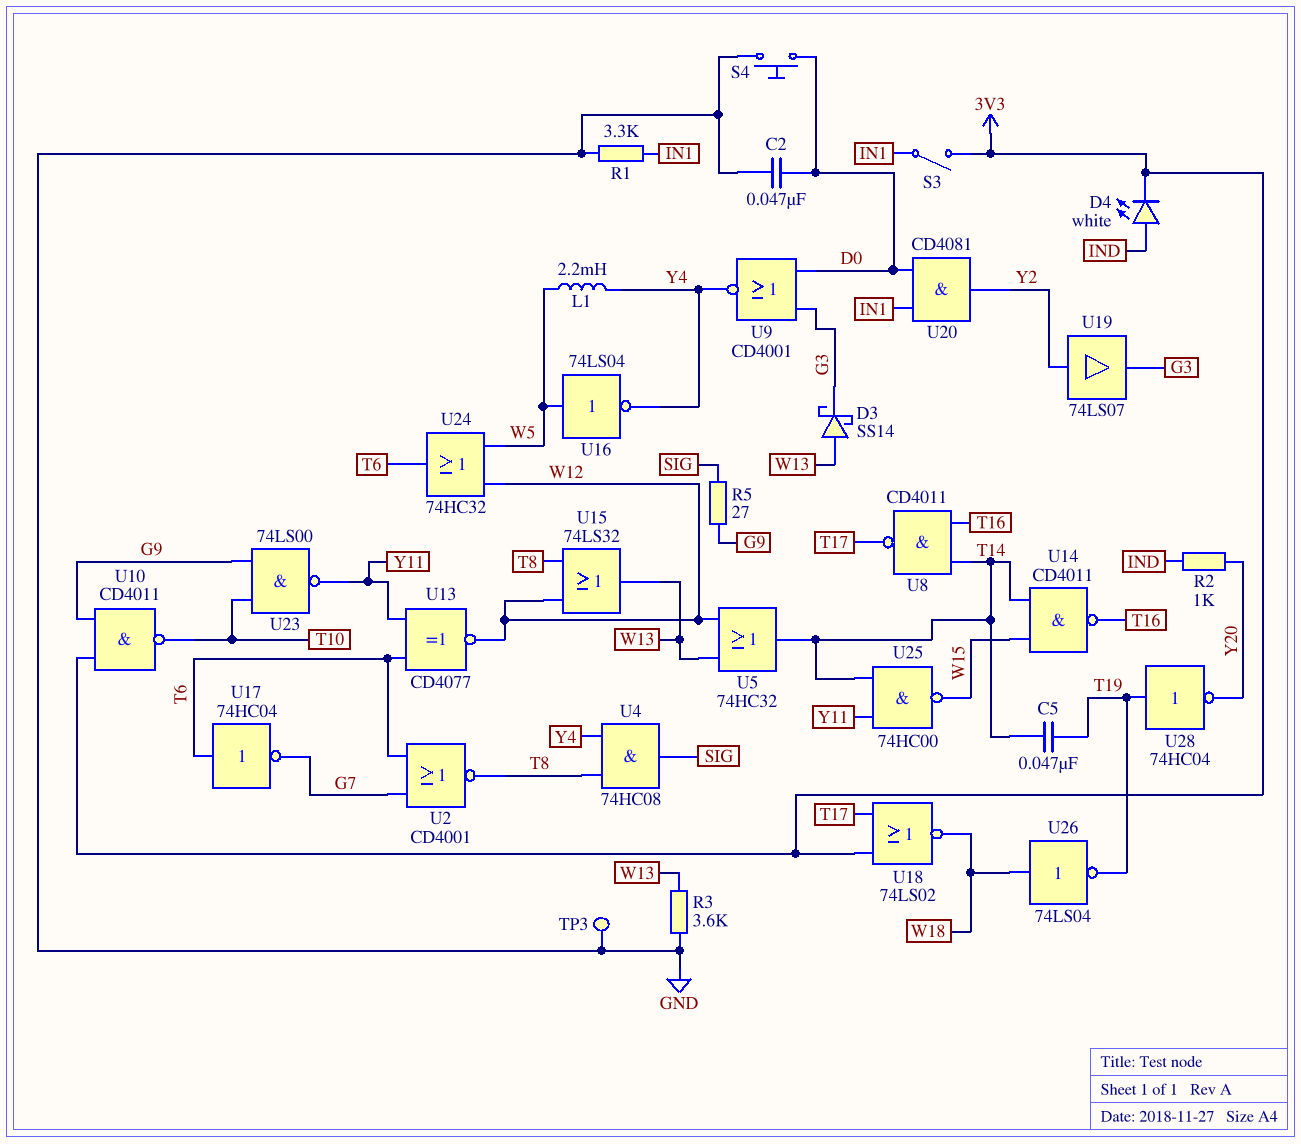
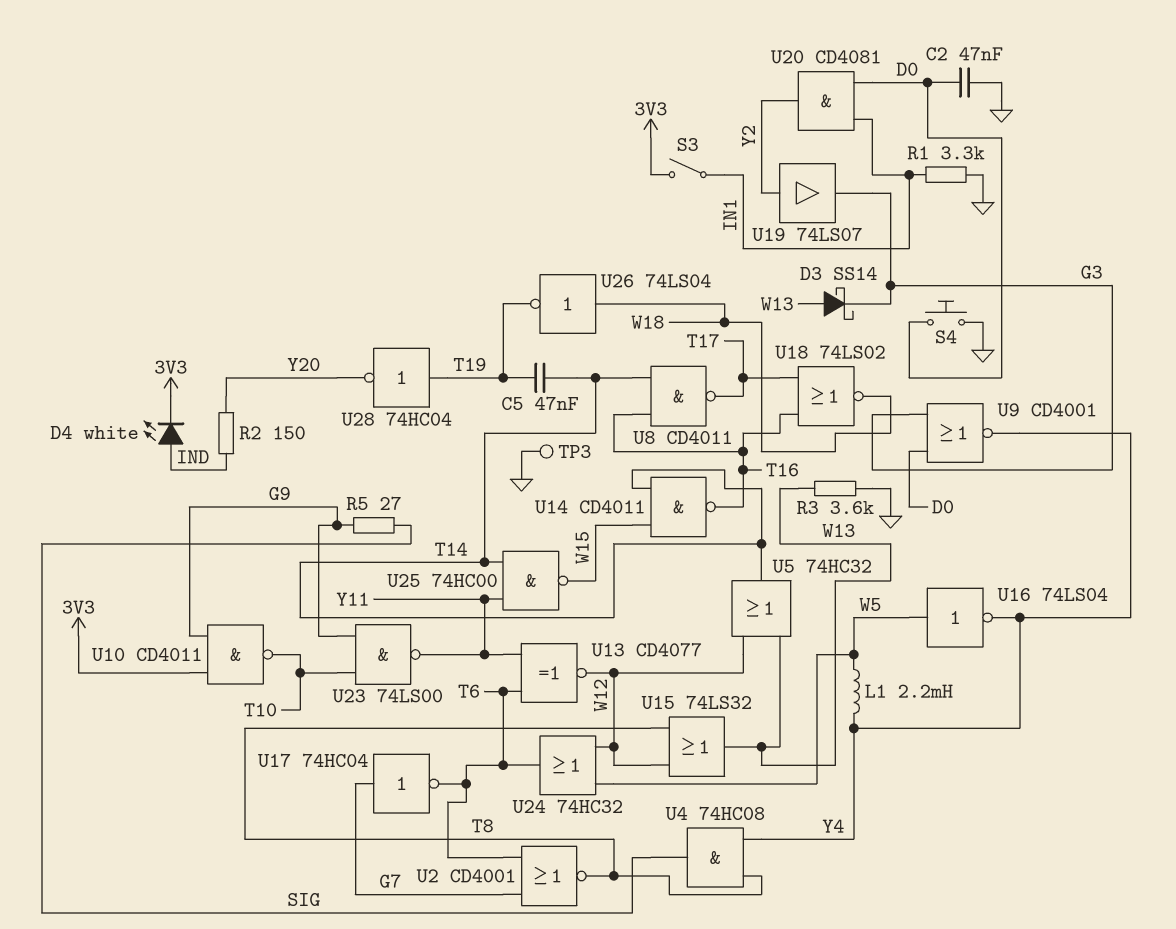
R2: 1k (IND, Y20) -> 150 (IND, Y20)
U17: NOT 74HC04 (in T6, out G7) -> NOT 74HC04 (in G7, out T6)
U18: NOR 74LS02 (in 3V3, in T17, out W18) -> NOR 74LS02 (in T16, in T17, out W18)

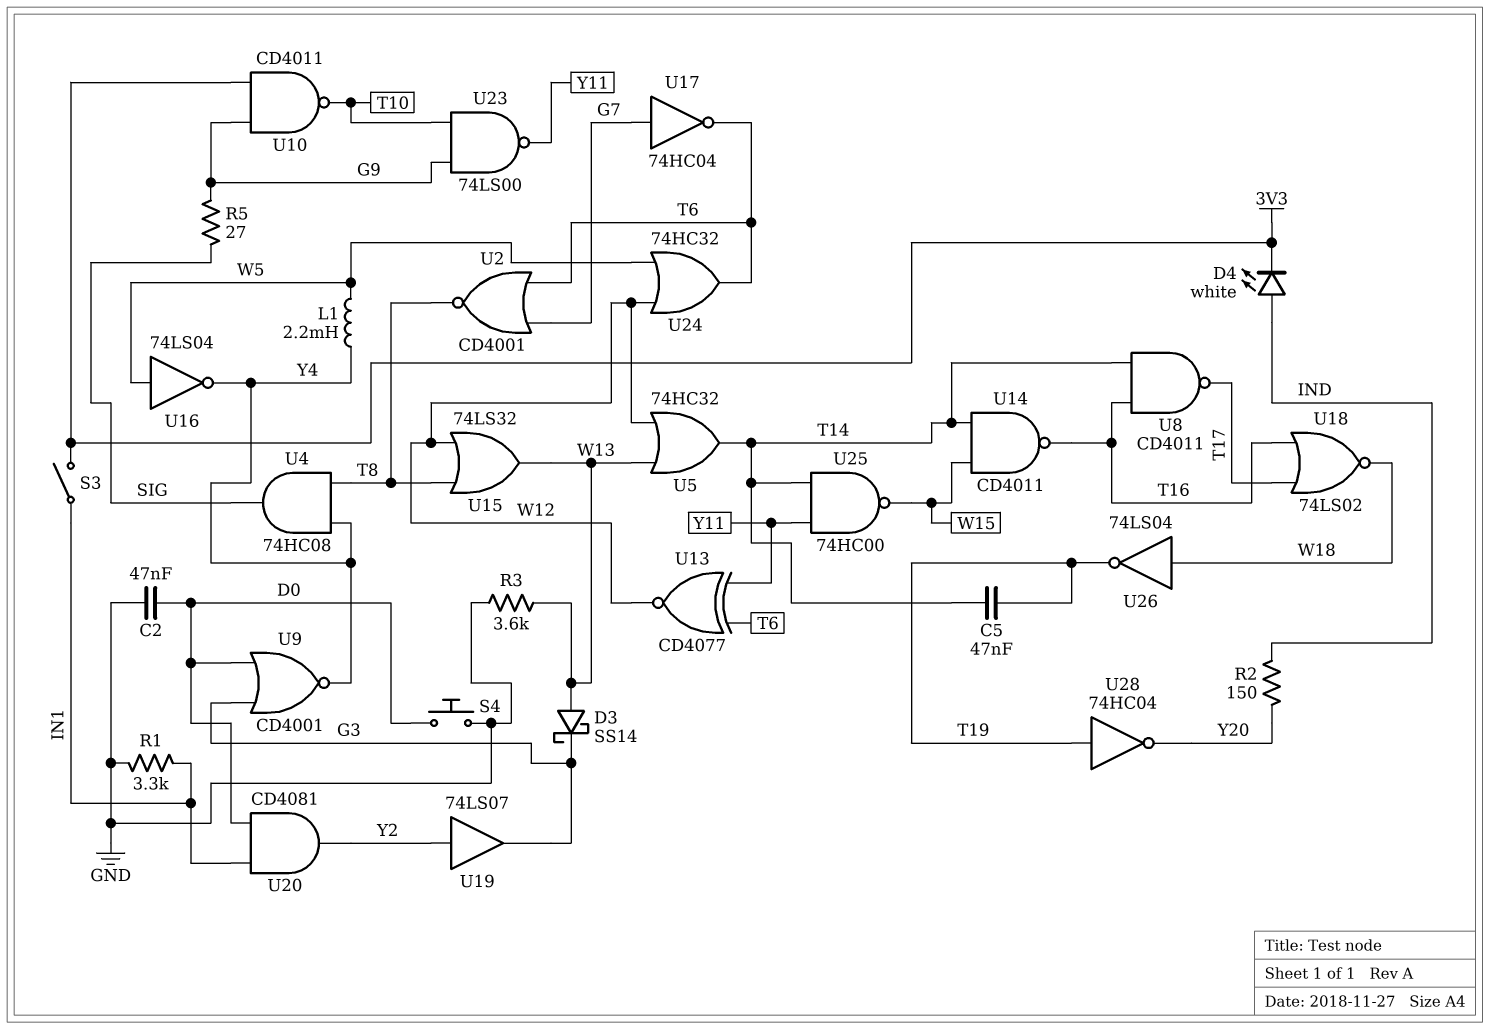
TP3: test point (GND) -> none

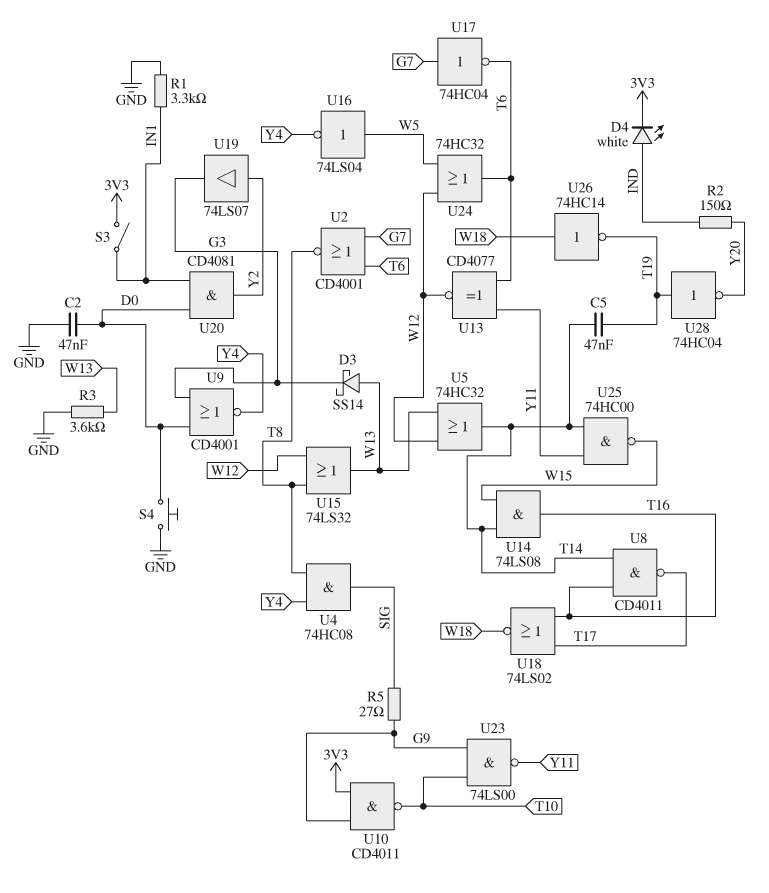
L1: 2.2mH (W5, Y4) -> none
U14: NAND CD4011 (in T14, in W15, out T16) -> AND 74LS08 (in T14, in W15, out T16)
U26: NOT 74LS04 (in W18, out T19) -> NOT 74HC14 (in W18, out T19)

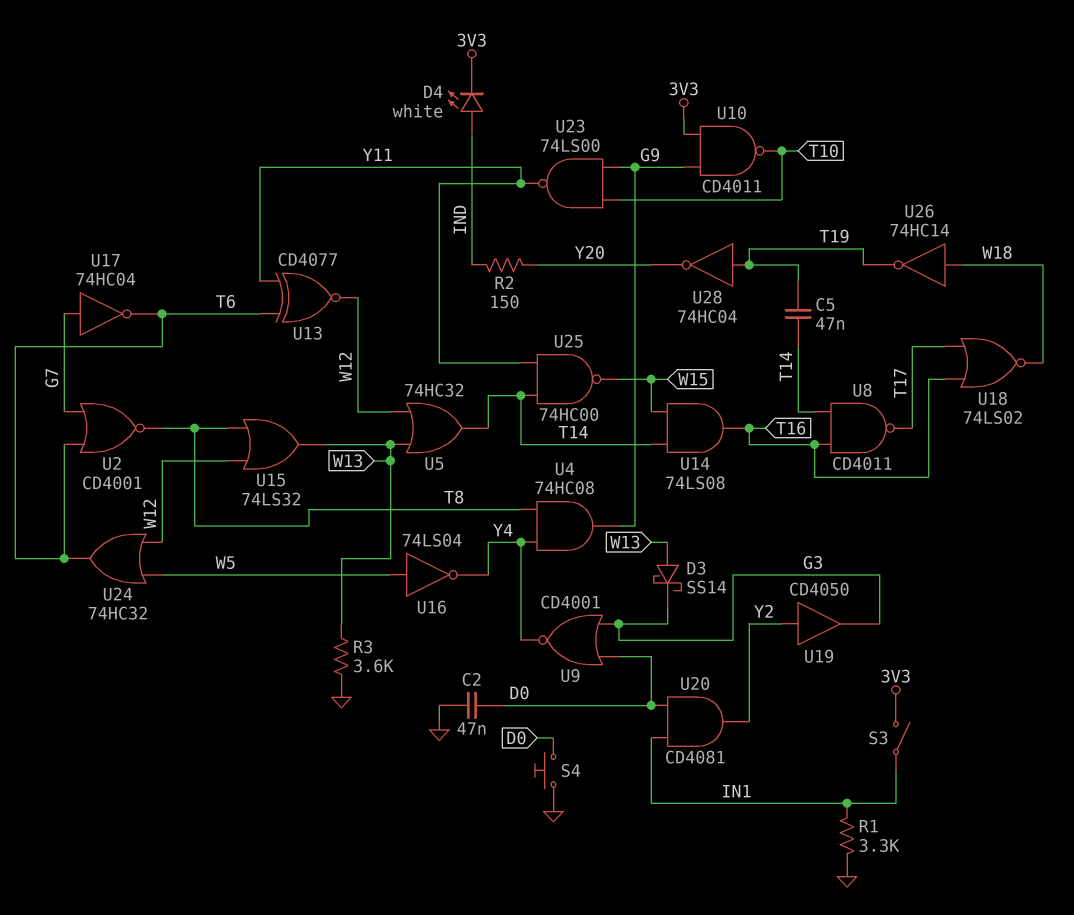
R5: 27 (G9, SIG) -> none
U4: AND 74HC08 (in T8, in Y4, out SIG) -> AND 74HC08 (in T8, in Y4, out G9)
U19: buffer 74LS07 (in Y2, out G3) -> buffer CD4050 (in Y2, out G3)

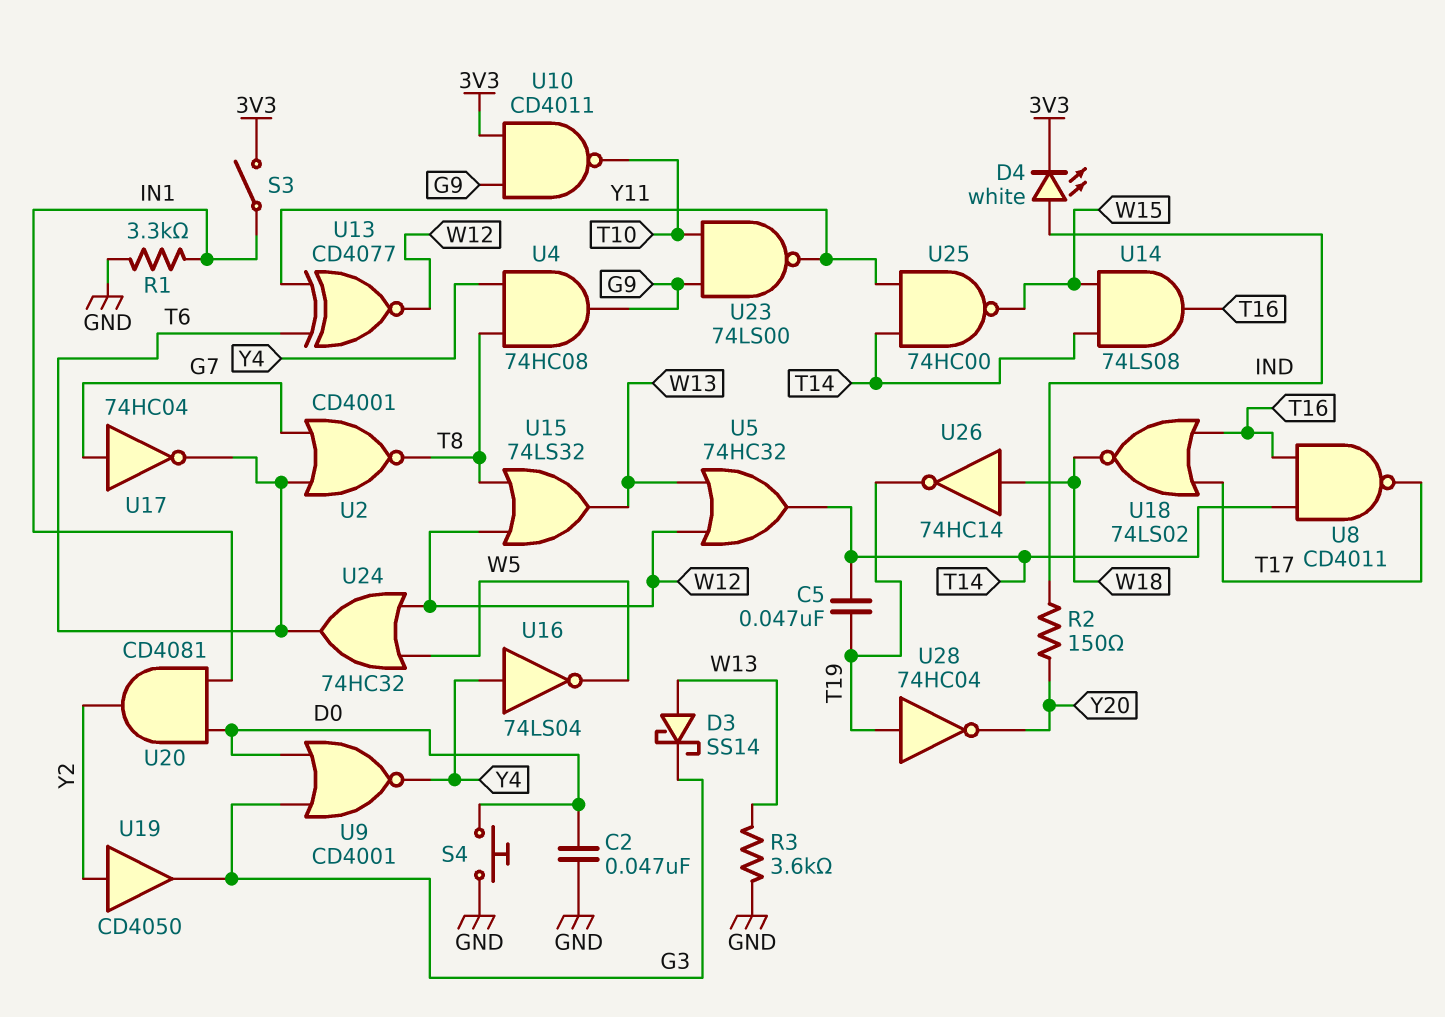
U16: NOT 74LS04 (in W5, out Y4) -> NOT 74LS04 (in Y4, out W5)

